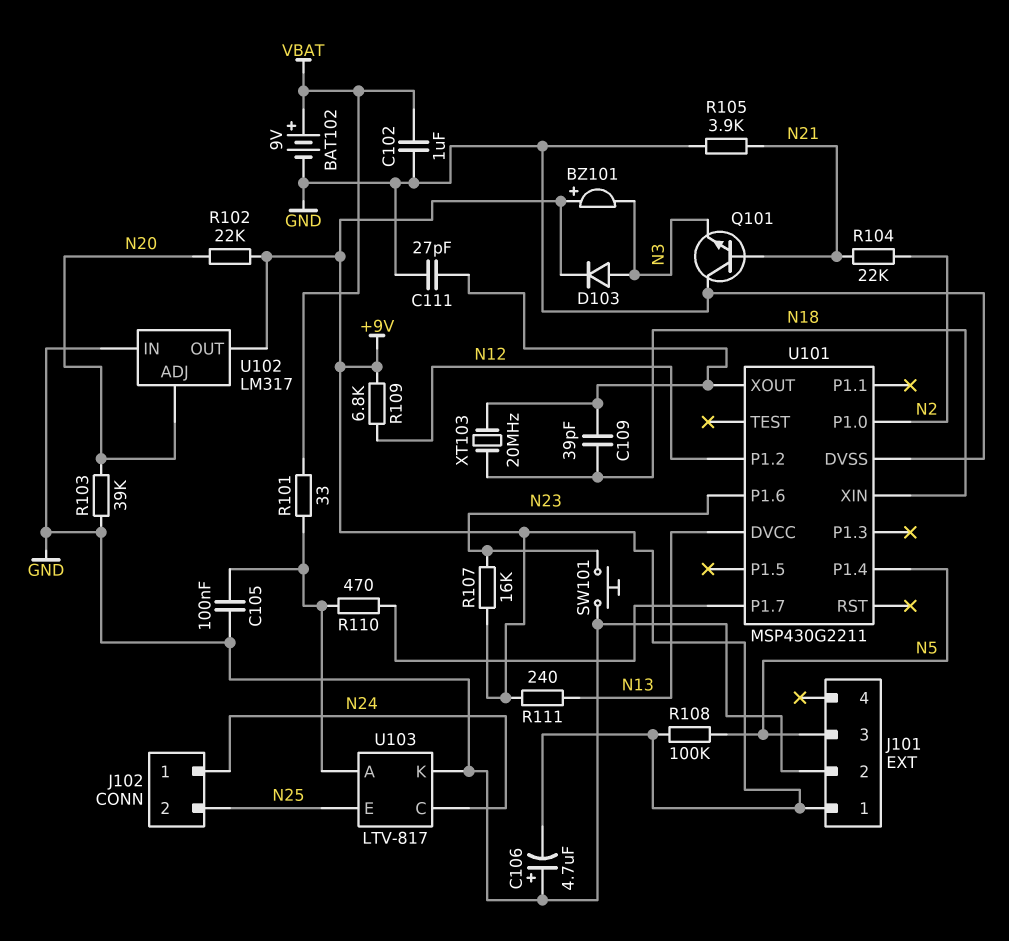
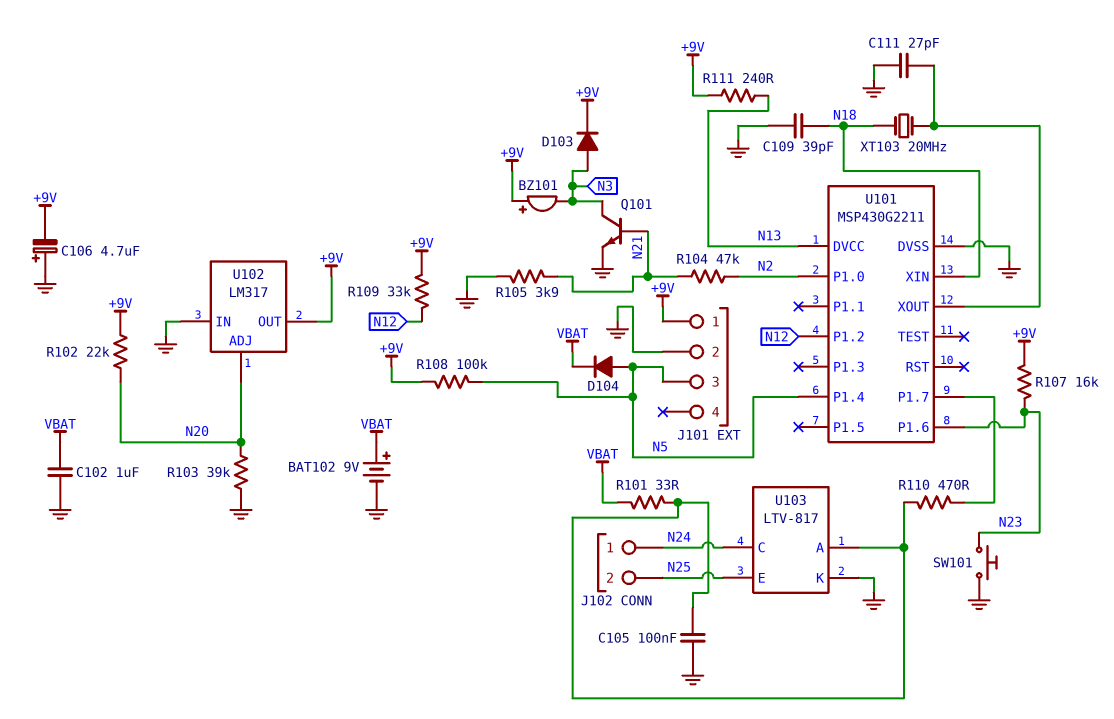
C109: 39pF (N18, U101/XOUT) -> 39pF (GND, N18)
D104: none -> diode (A N5, K VBAT)
Q101: NPN (B N21, C GND, E N3) -> NPN (B N21, C N3, E GND)
R104: 22k (N2, N21) -> 47k (N2, N21)
R109: 6.8k (+9V, N12) -> 33k (+9V, N12)

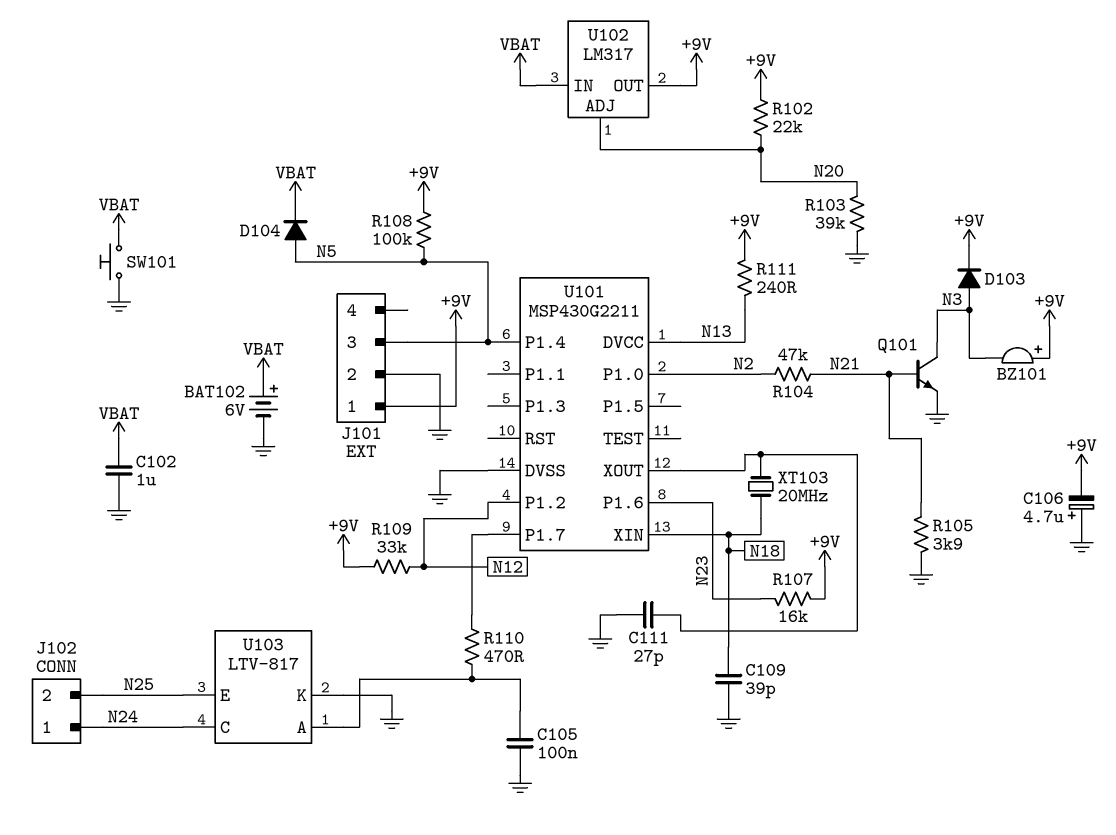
BAT102: 9V (plus VBAT, minus GND) -> 6V (plus VBAT, minus GND)
R101: 33 (U103/A, VBAT) -> none
SW101: button (GND, N23) -> button (GND, VBAT)
U102 pin IN: GND -> VBAT

